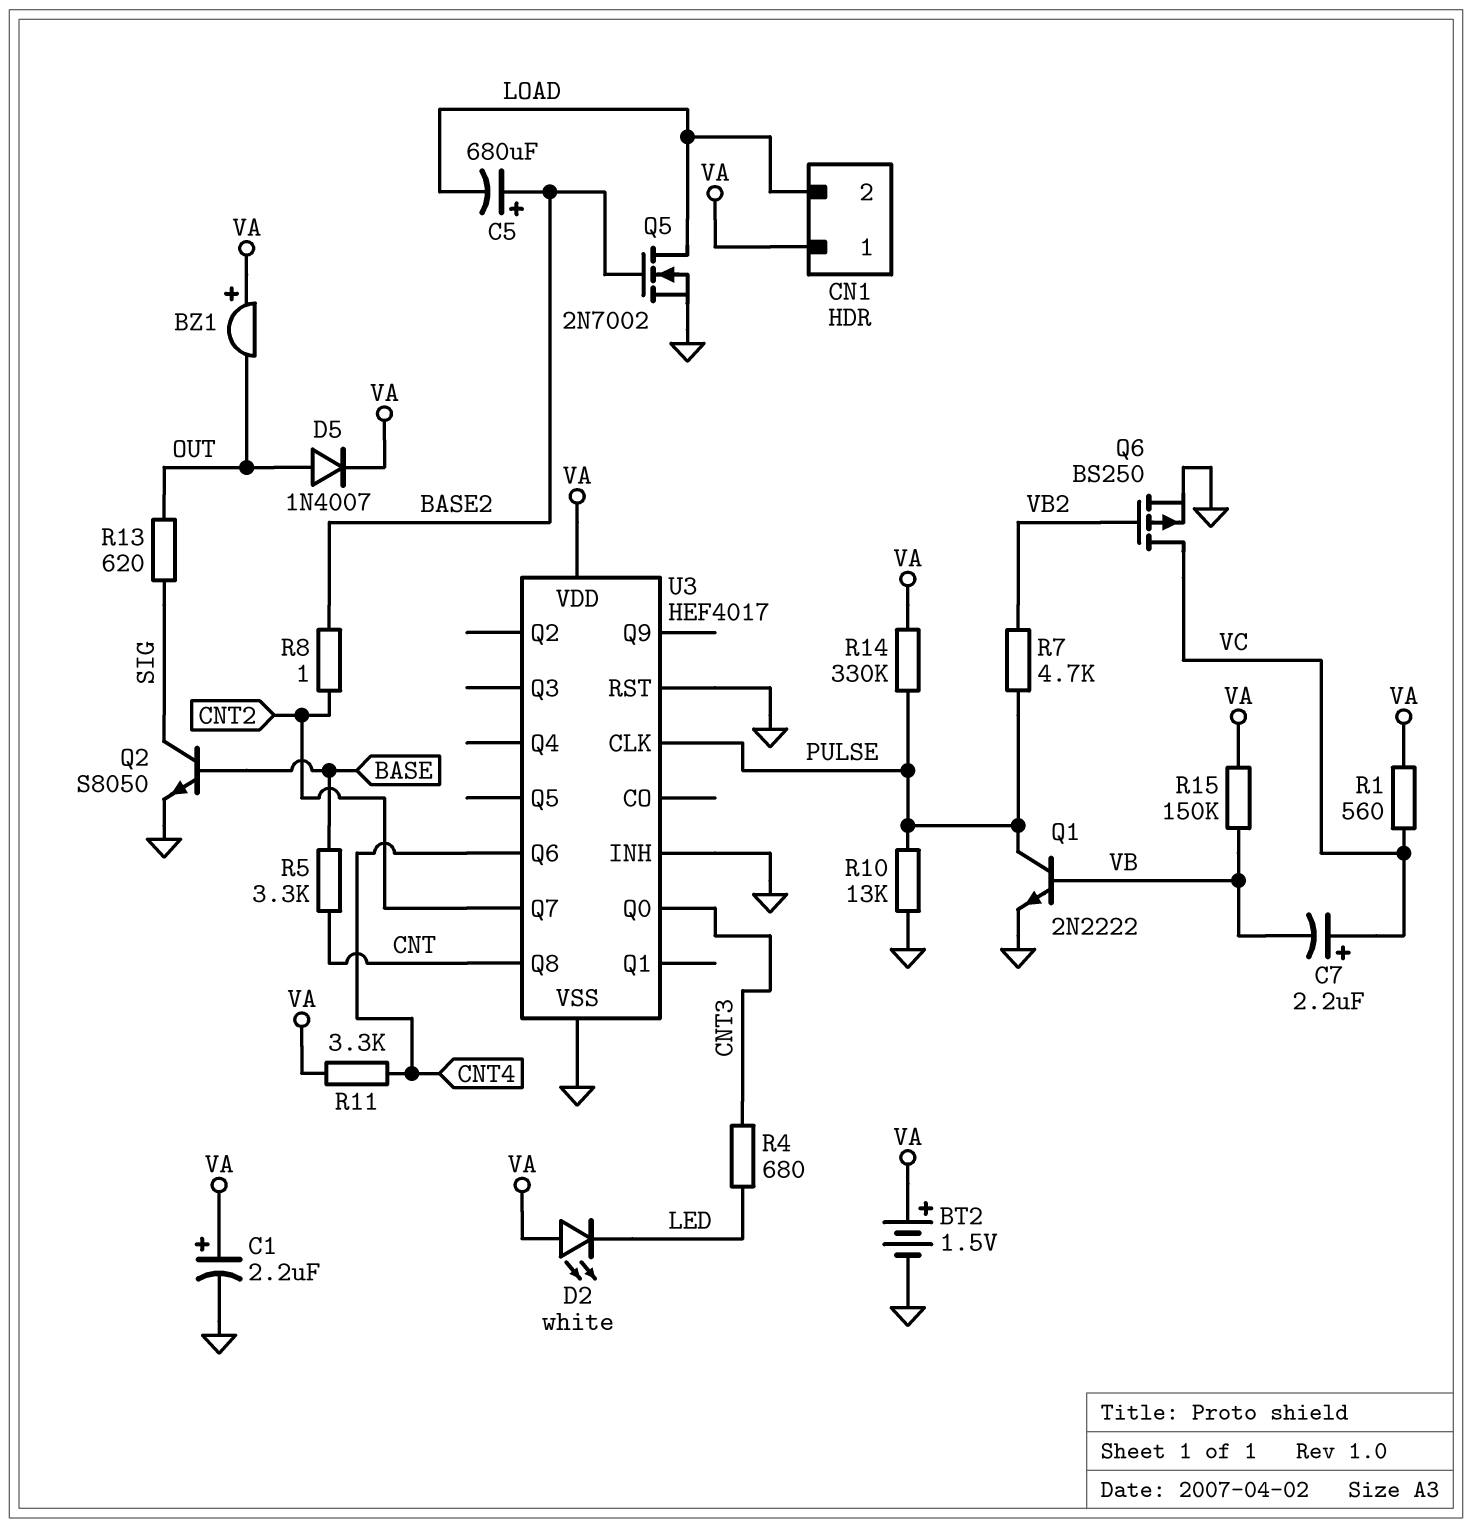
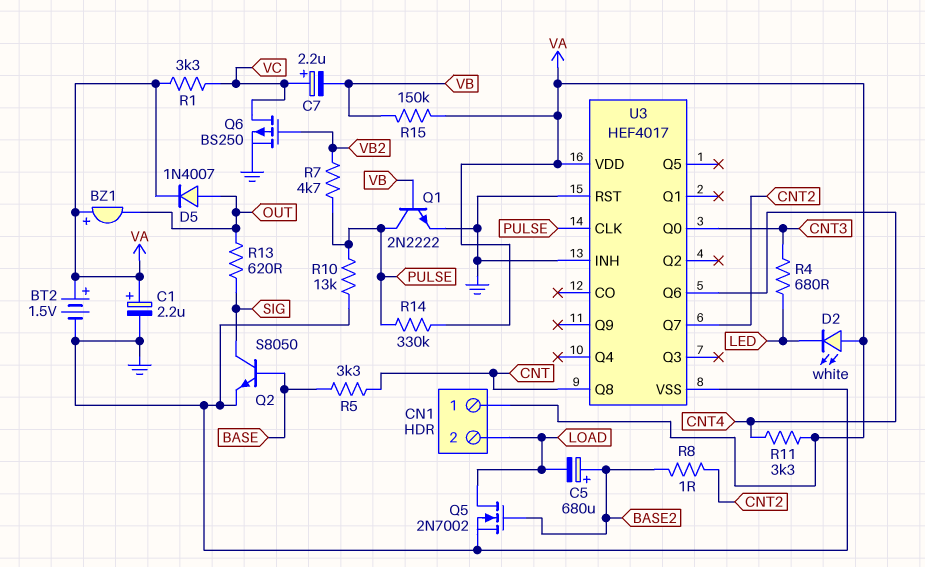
R1: 560 (VA, VC) -> 3.3k (VA, VC)

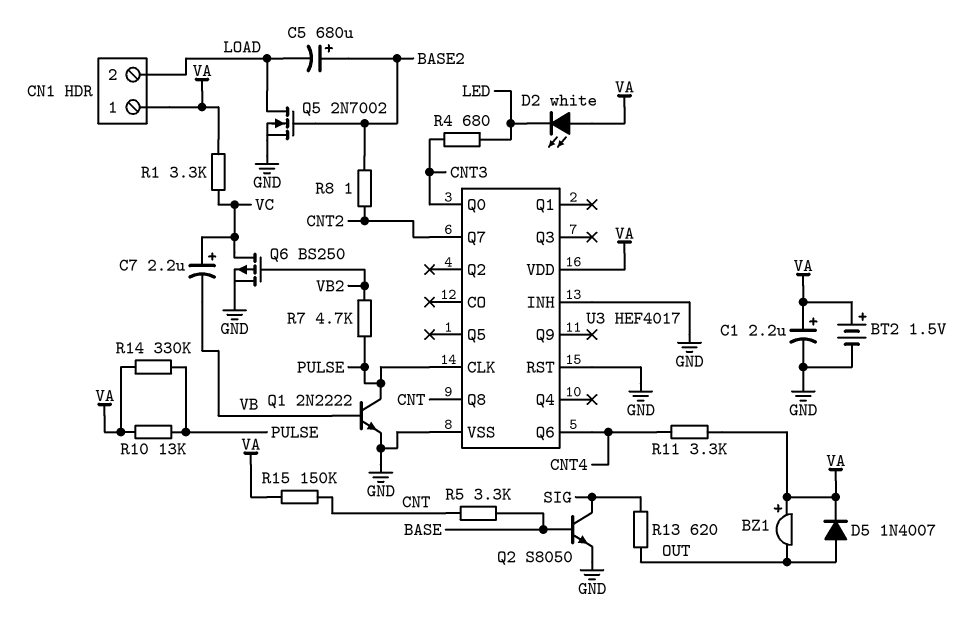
R10: 13k (GND, PULSE) -> 13k (PULSE, VA)
R15: 150k (VA, VB) -> 150k (CNT, VA)

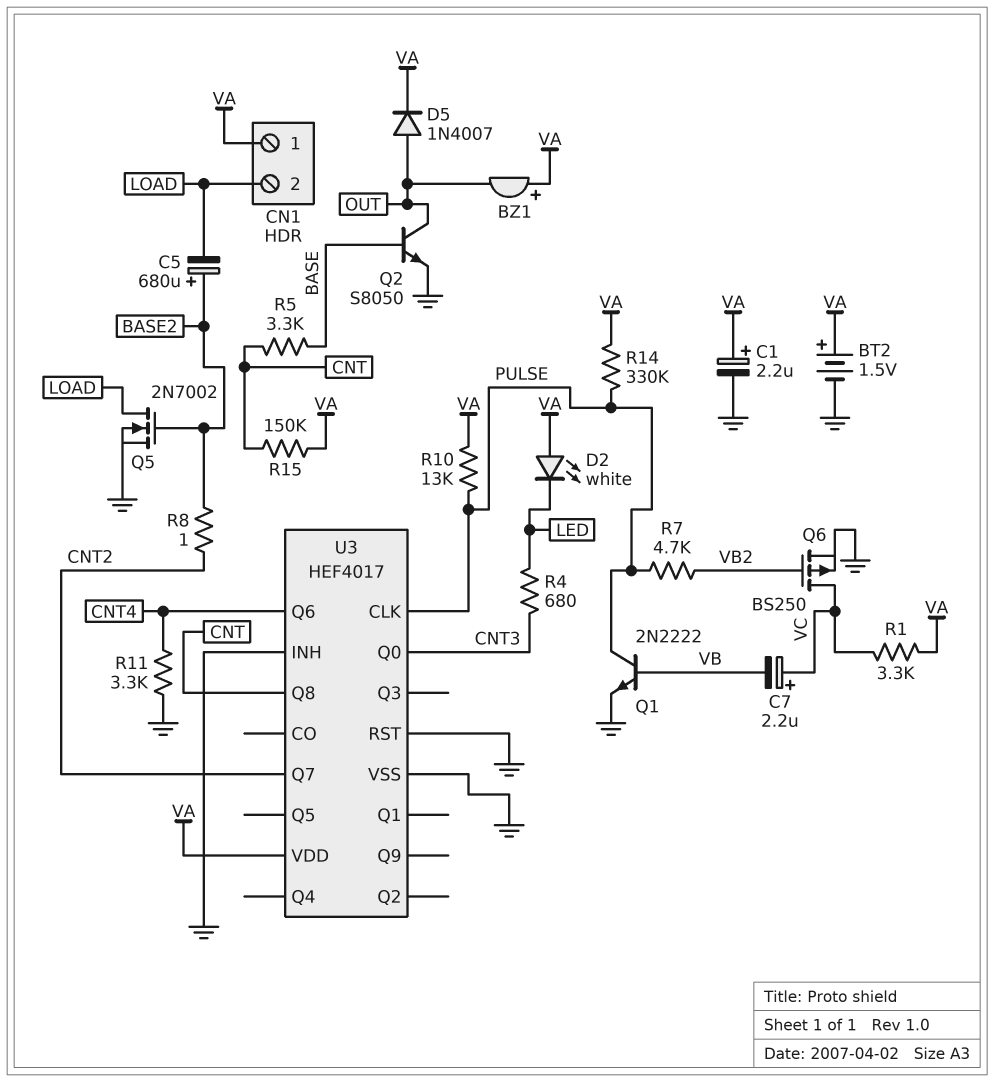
Q2: NPN S8050 (B BASE, C SIG, E GND) -> NPN S8050 (B BASE, C OUT, E GND)
R11: 3.3k (CNT4, VA) -> 3.3k (CNT4, GND)
R13: 620 (OUT, SIG) -> none

